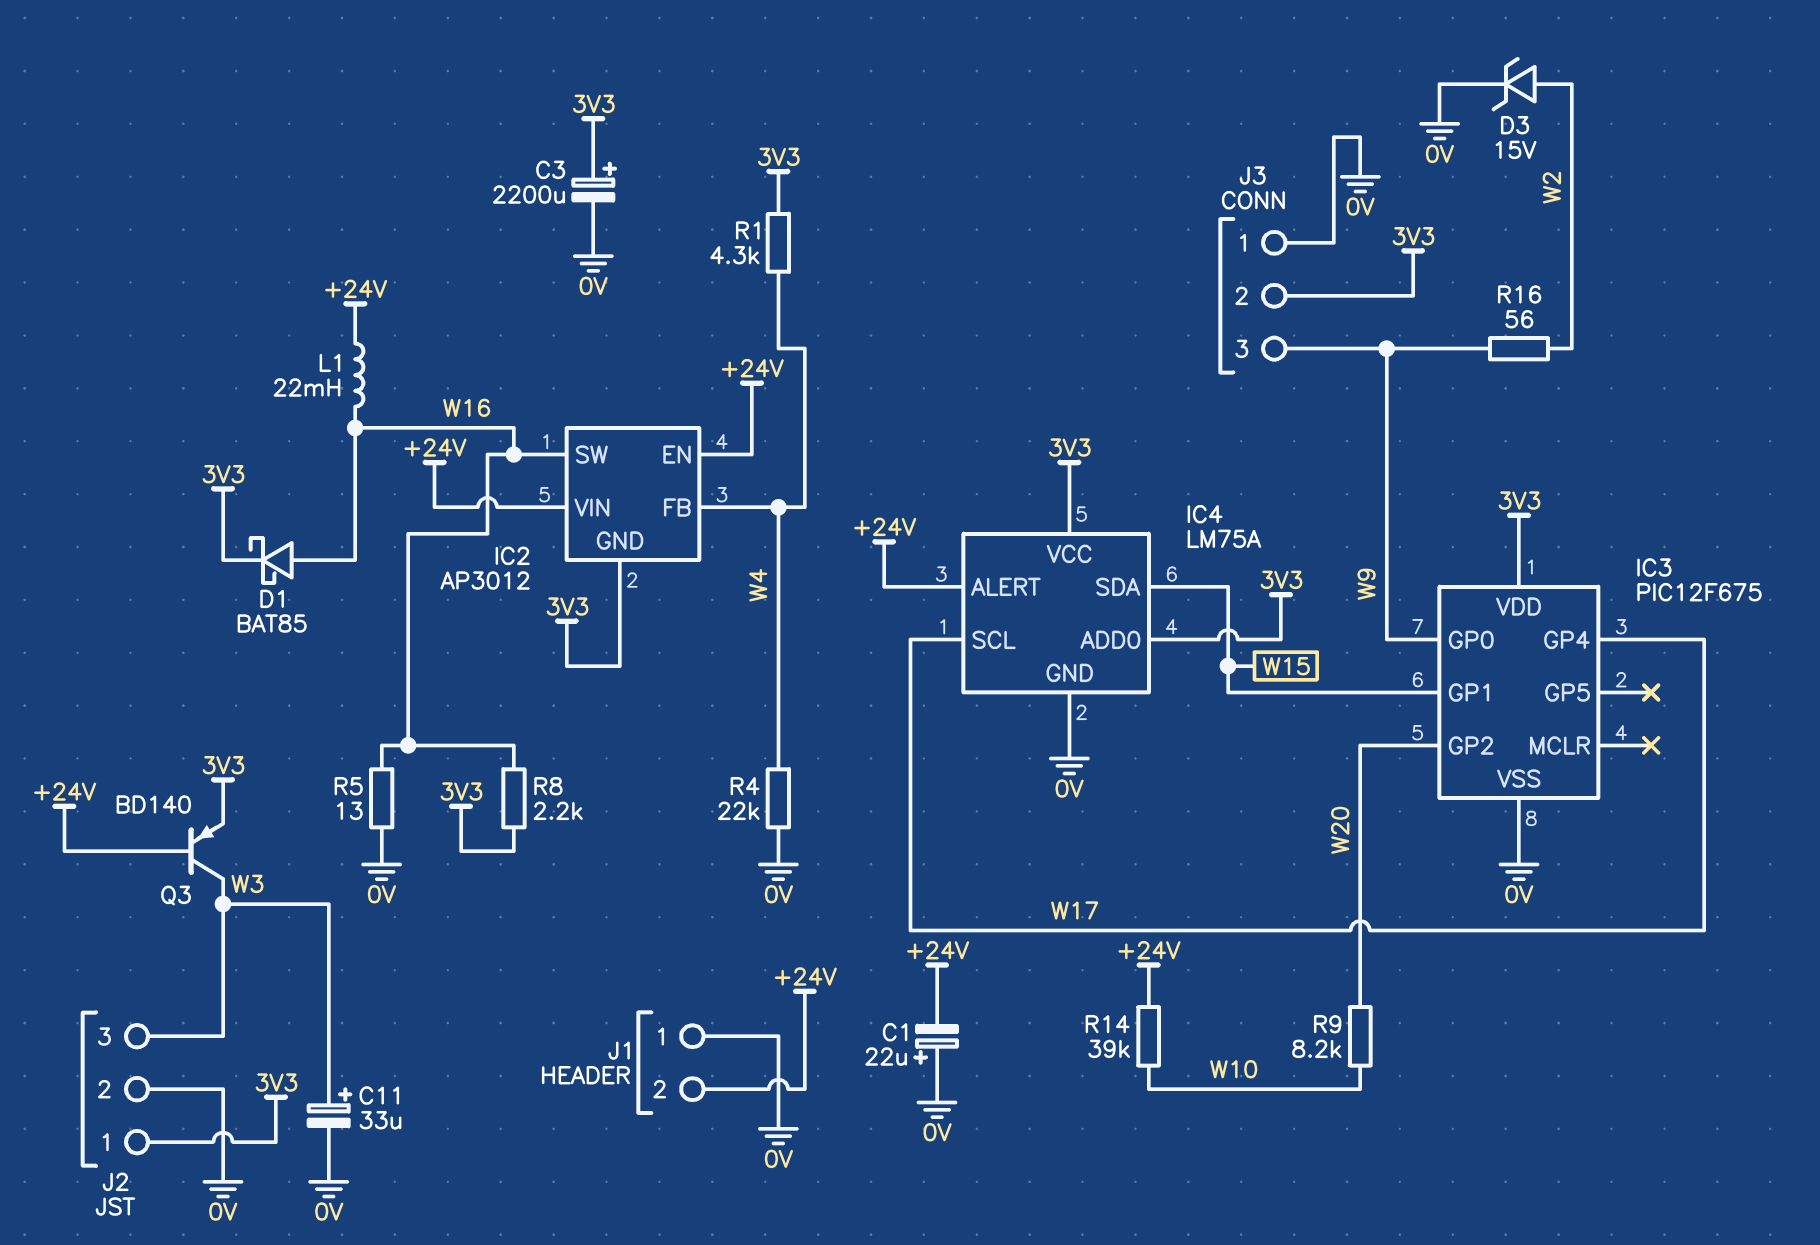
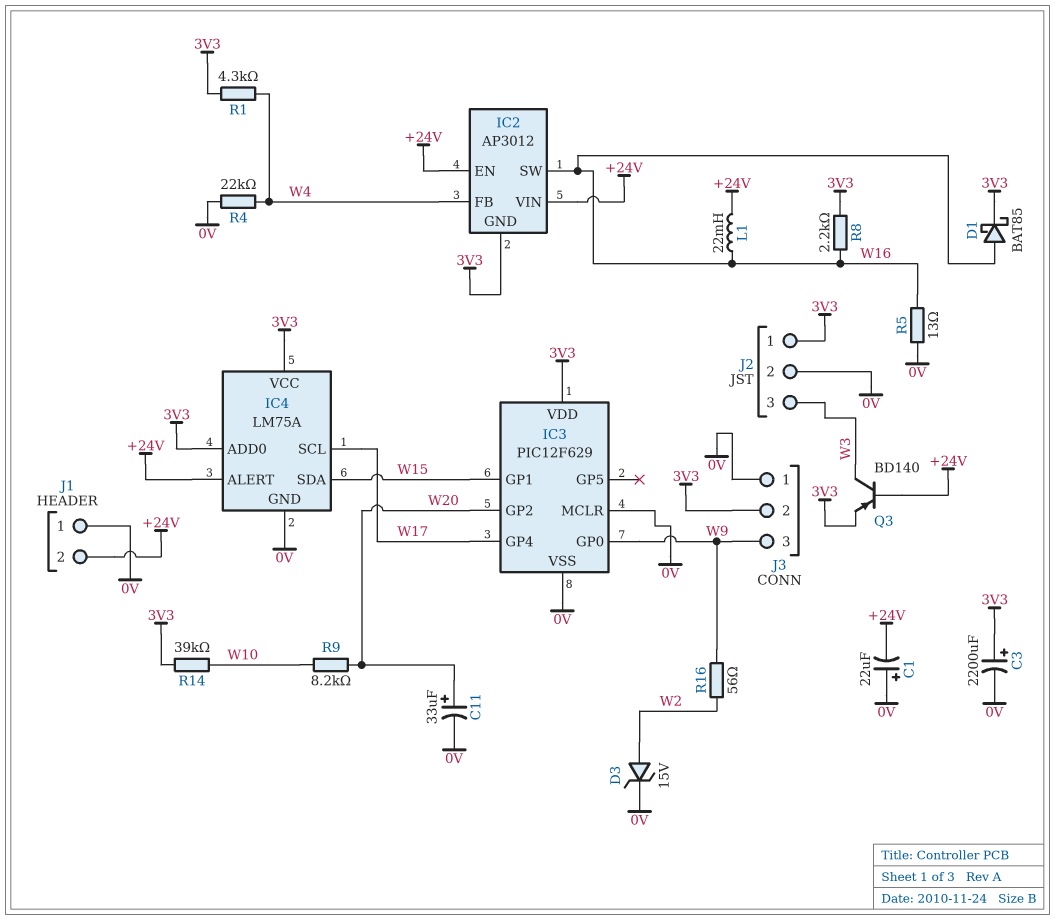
C11: 33uF (plus W3, minus 0V) -> 33uF (plus W20, minus 0V)
IC3: PIC12F675 -> PIC12F629
IC3 pin MCLR: none -> 0V
R14: 39k (+24V, W10) -> 39k (3V3, W10)

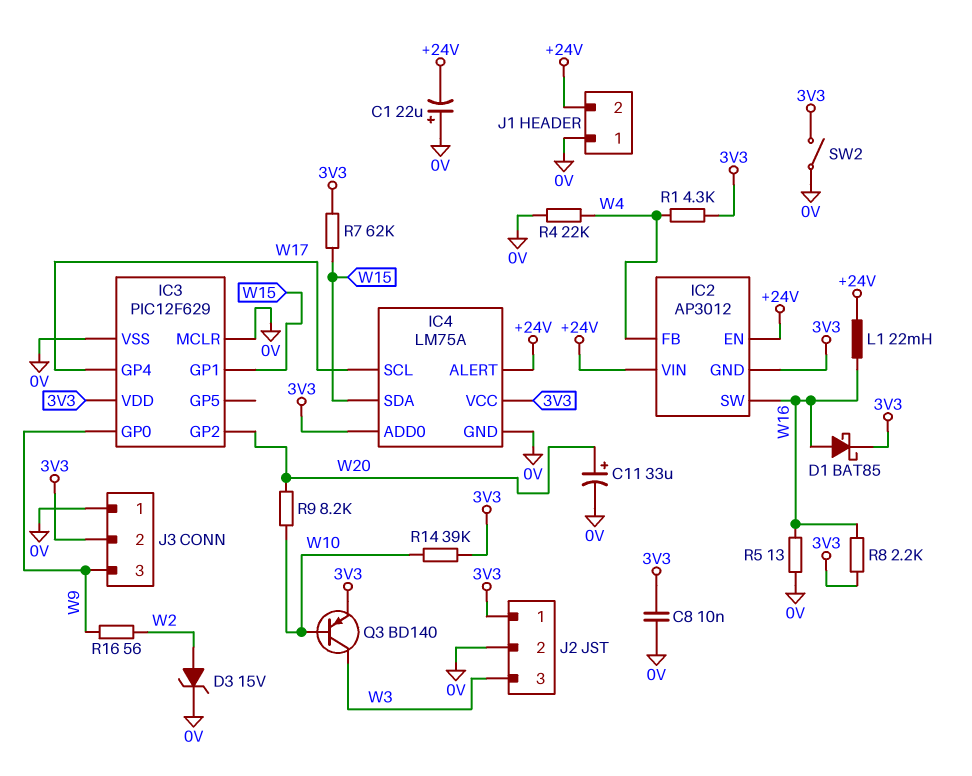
C3: 2200uF (plus 3V3, minus 0V) -> none
C8: none -> 10nF (0V, 3V3)
Q3: PNP BD140 (B +24V, C W3, E 3V3) -> PNP BD140 (B W10, C W3, E 3V3)
R7: none -> 62k (3V3, W15)
SW2: none -> switch (0V, 3V3)

